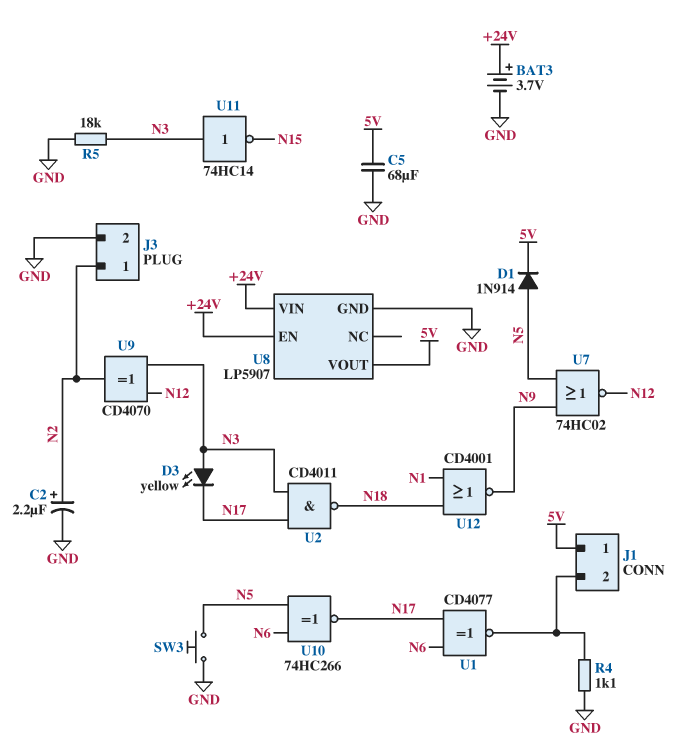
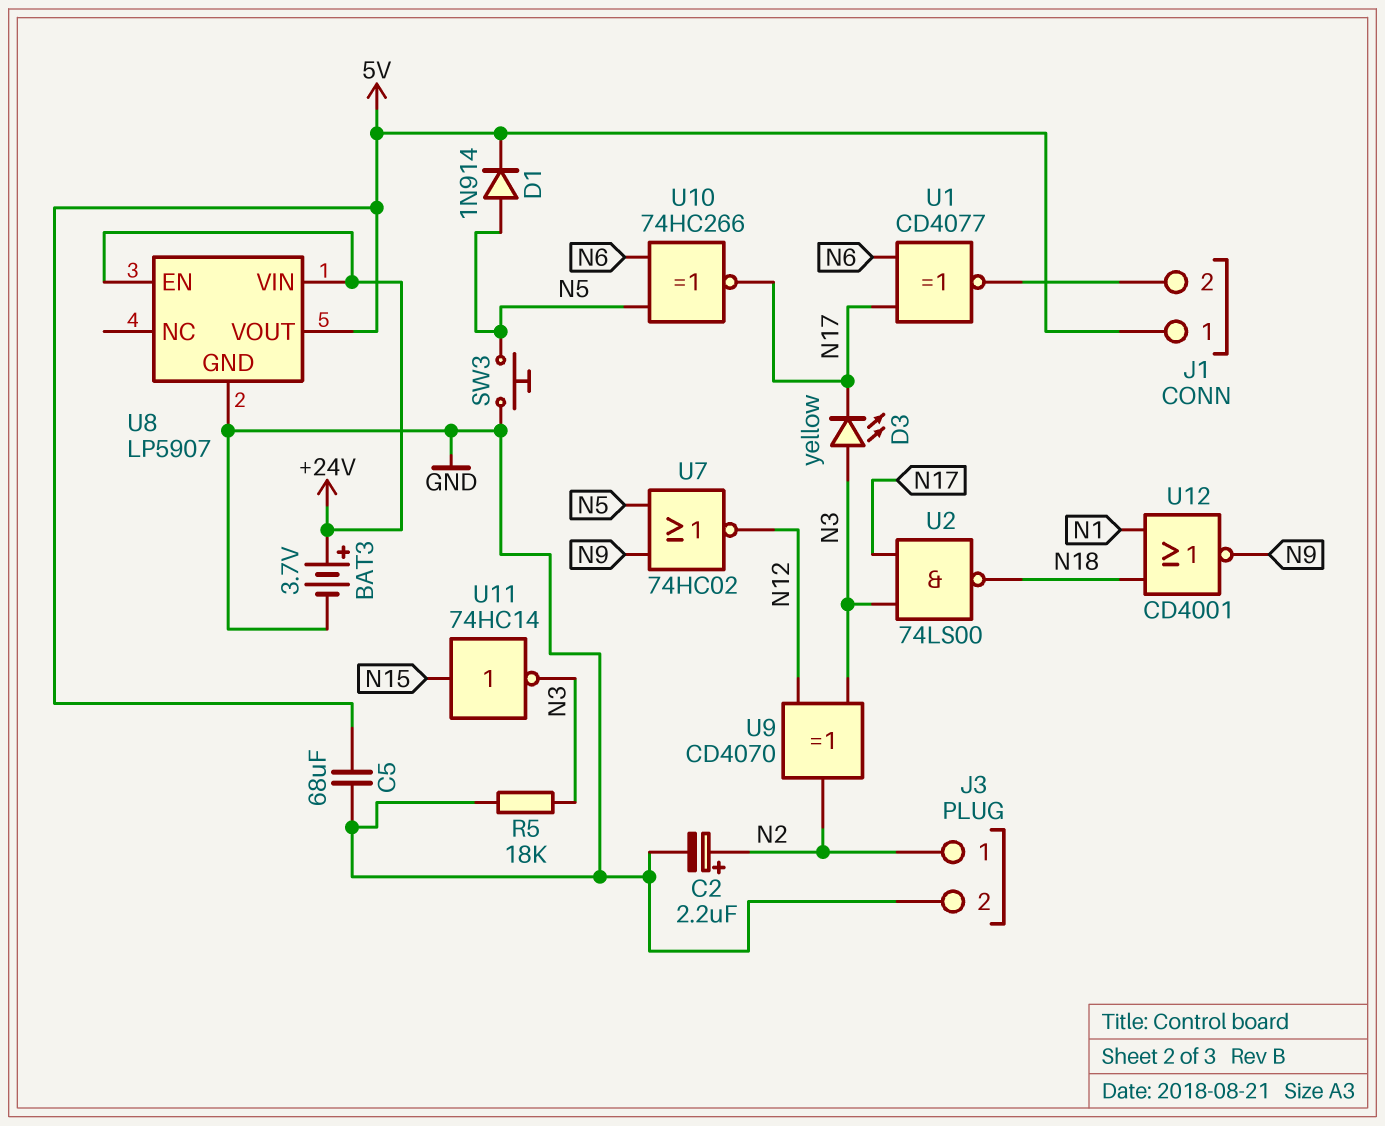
R4: 1.1k (GND, J1/2) -> none
U2: NAND CD4011 (in N3, in N17, out N18) -> NAND 74LS00 (in N3, in N17, out N18)
U11: NOT 74HC14 (in N3, out N15) -> NOT 74HC14 (in N15, out N3)

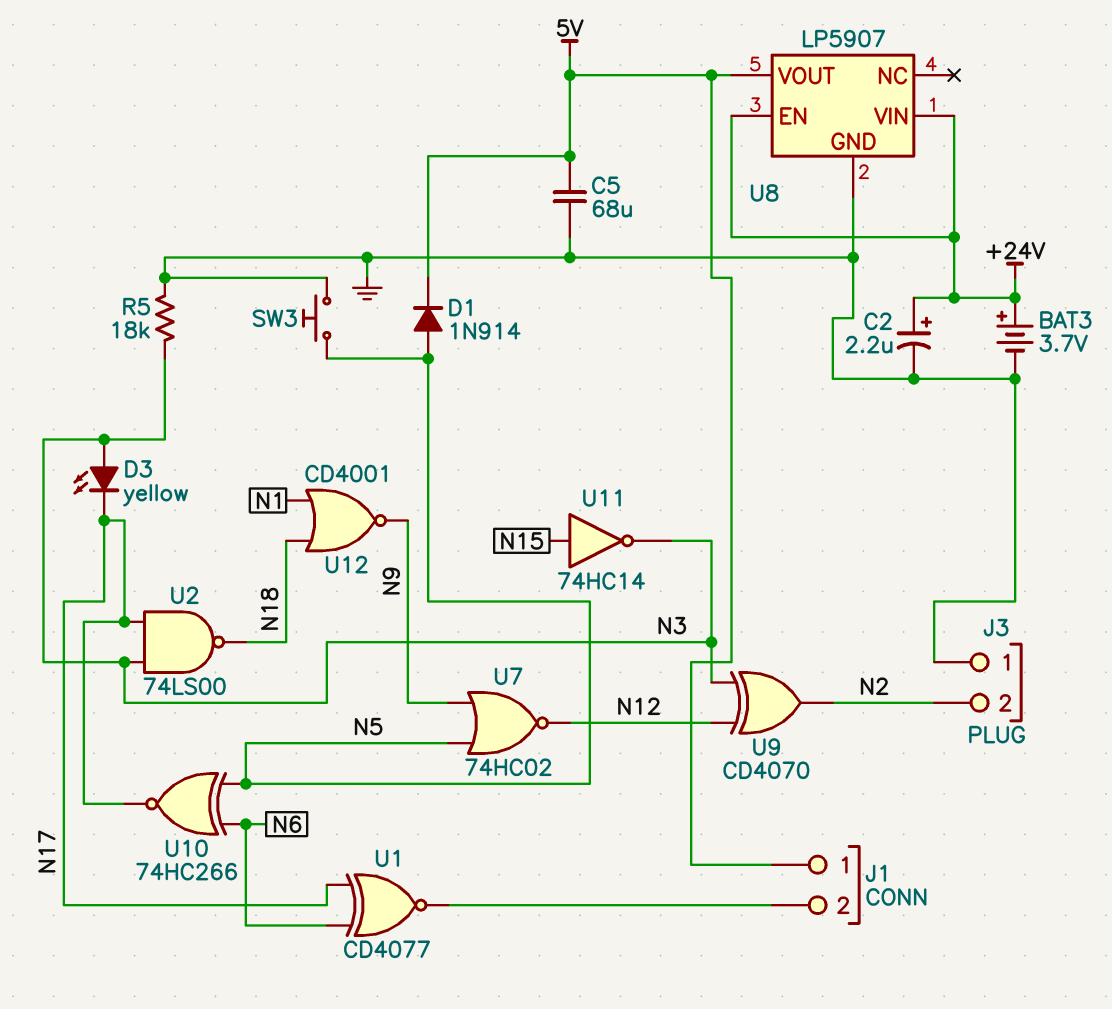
C2: 2.2uF (plus N2, minus GND) -> 2.2uF (plus +24V, minus GND)
J3 pin 1: N2 -> GND
J3 pin 2: GND -> N2

